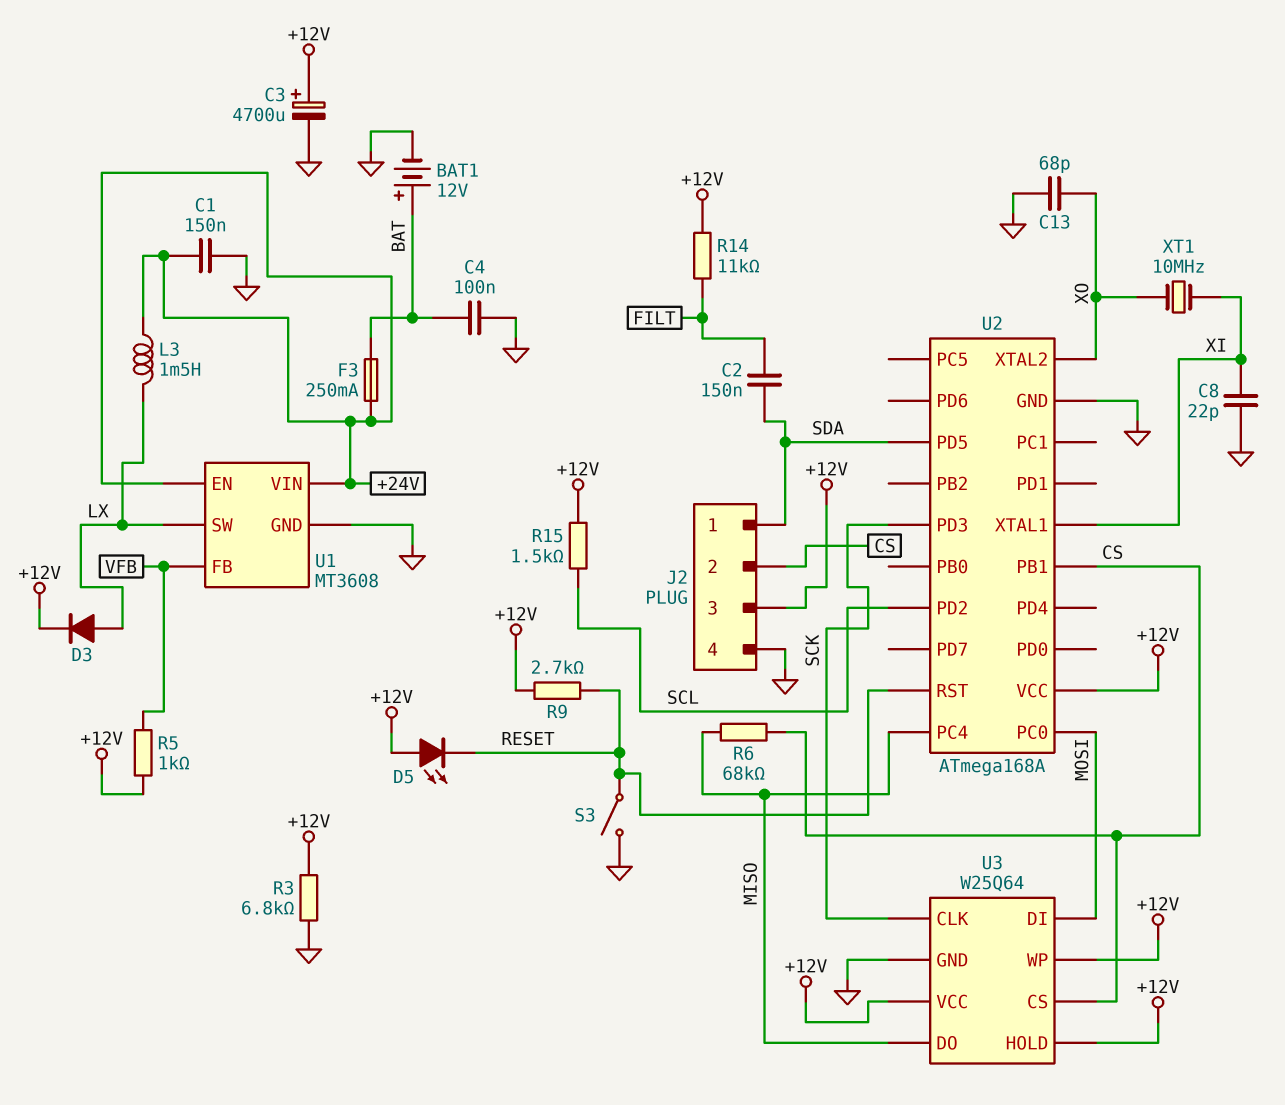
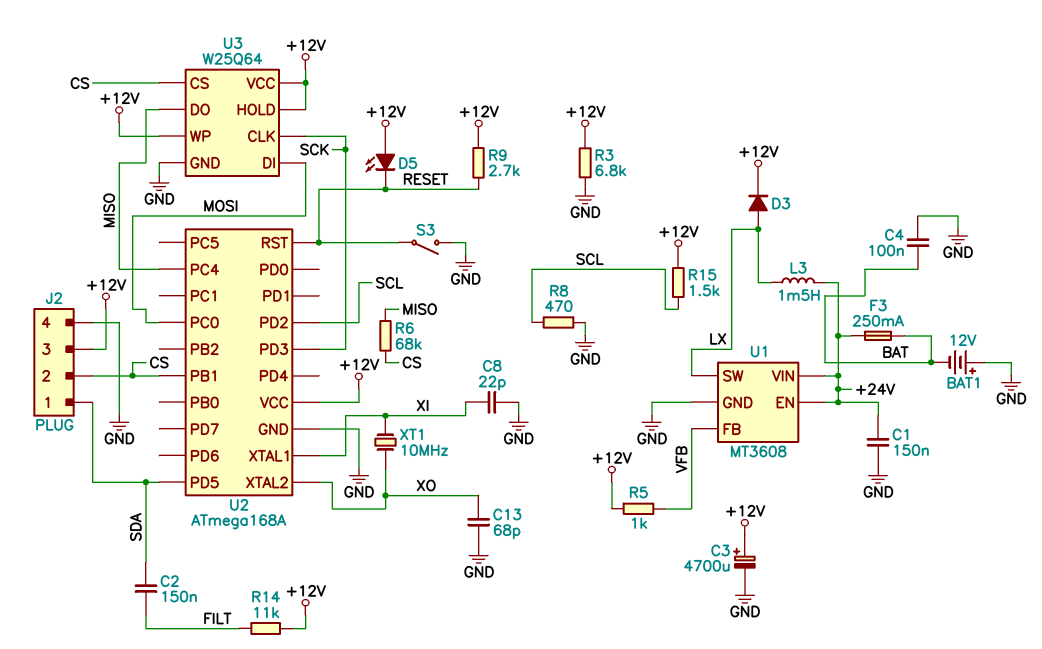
BAT1: 12V (plus BAT, minus GND) -> 12V (plus GND, minus BAT)
R8: none -> 470 (GND, SCL)

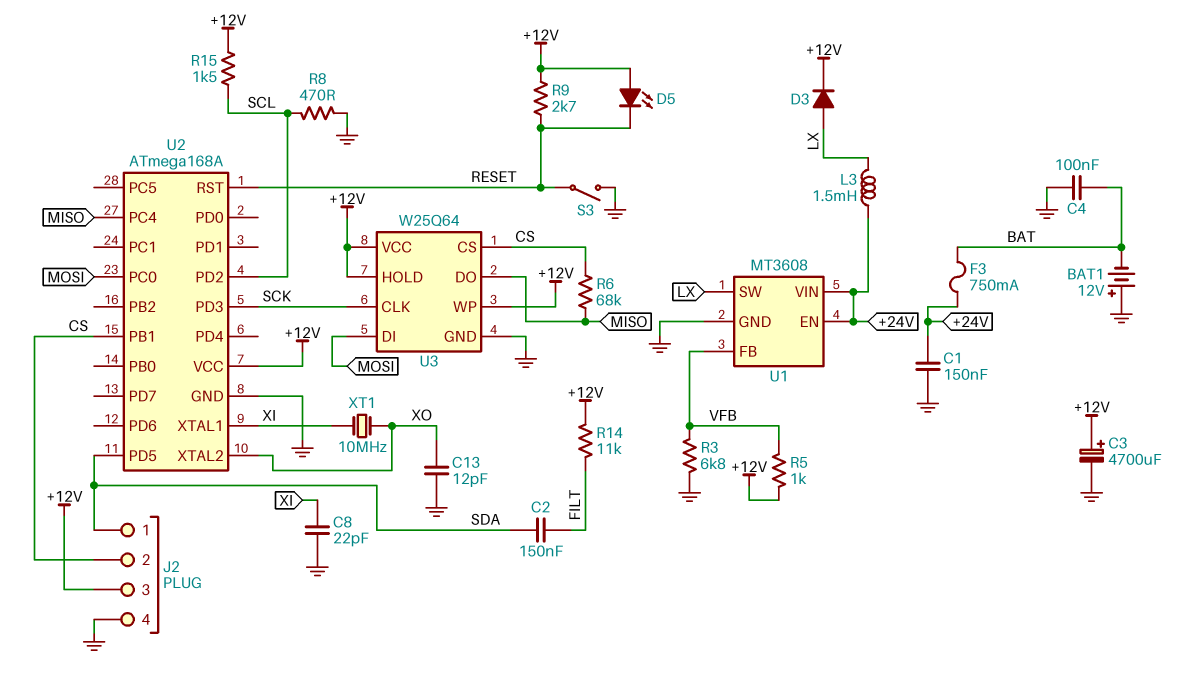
C13: 68pF (GND, XO) -> 12pF (GND, XO)
F3: 250mA (+24V, BAT) -> 750mA (+24V, BAT)
R3: 6.8k (+12V, GND) -> 6.8k (GND, VFB)

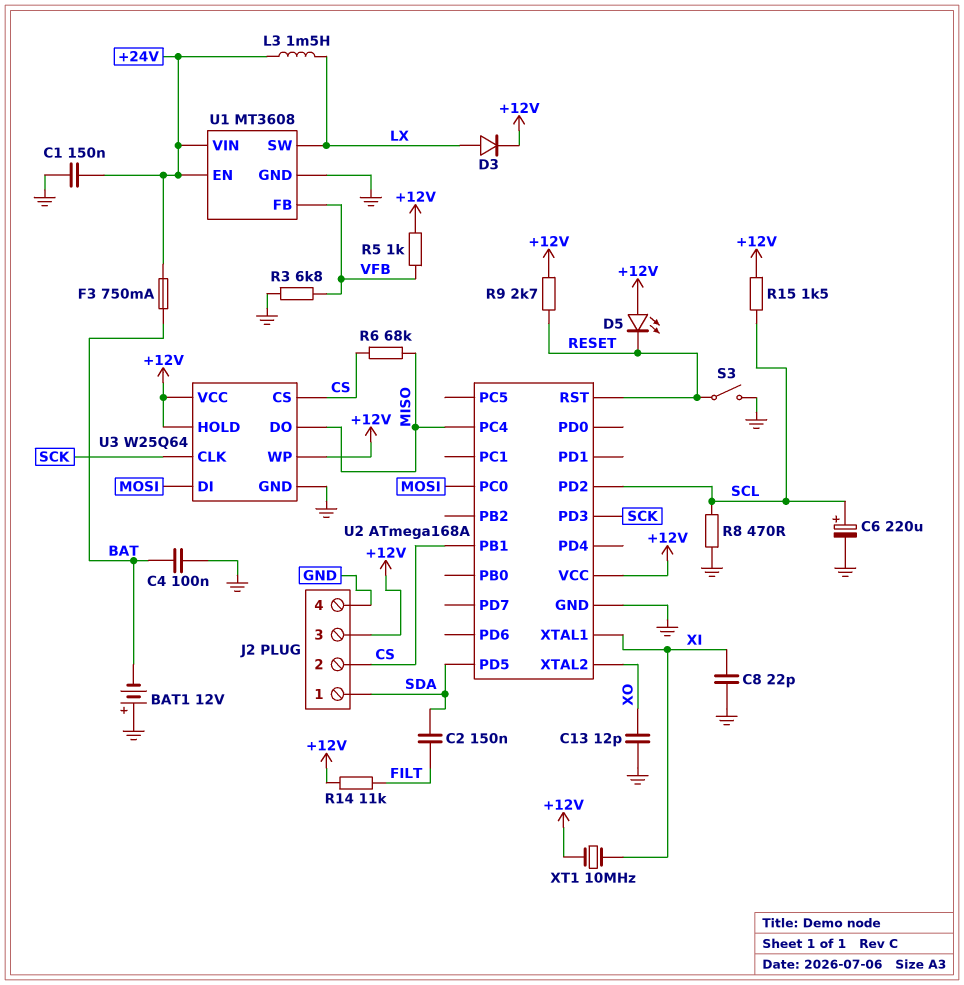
C3: 4700uF (plus +12V, minus GND) -> none
C6: none -> 220uF (plus SCL, minus GND)
XT1: 10MHz (XI, XO) -> 10MHz (+12V, XI)

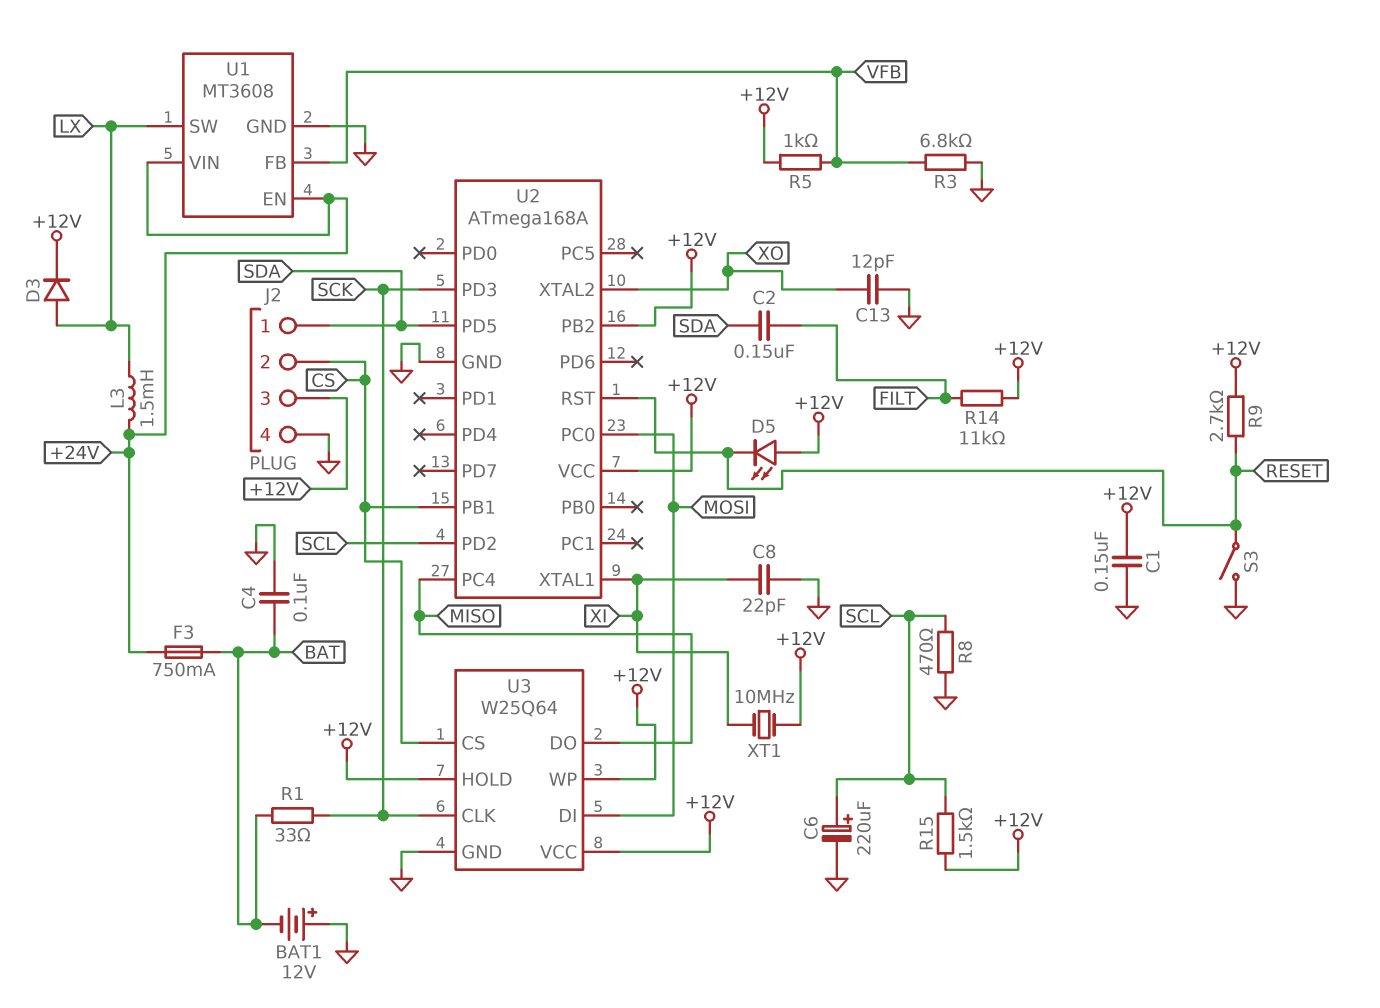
C1: 150nF (+24V, GND) -> 150nF (+12V, GND)
R1: none -> 33 (BAT, SCK)
R6: 68k (CS, MISO) -> none
U2 pin PB2: none -> +12V

